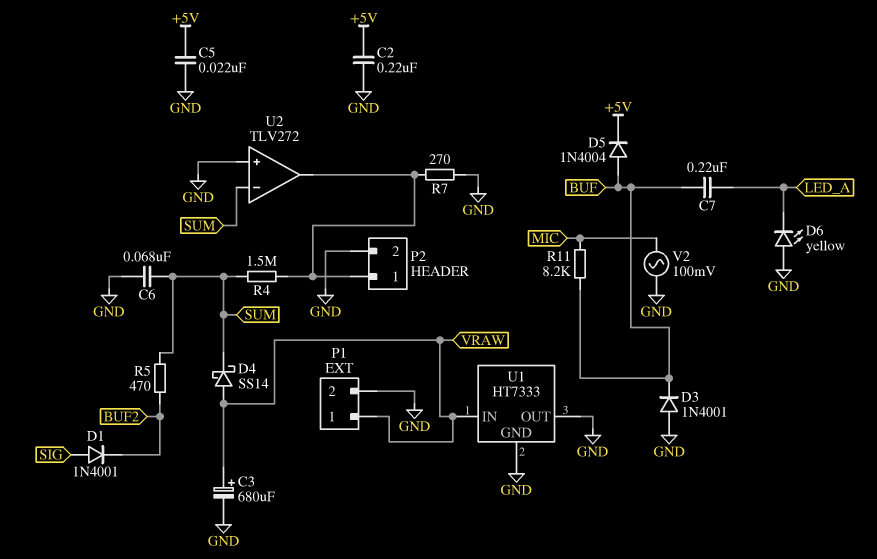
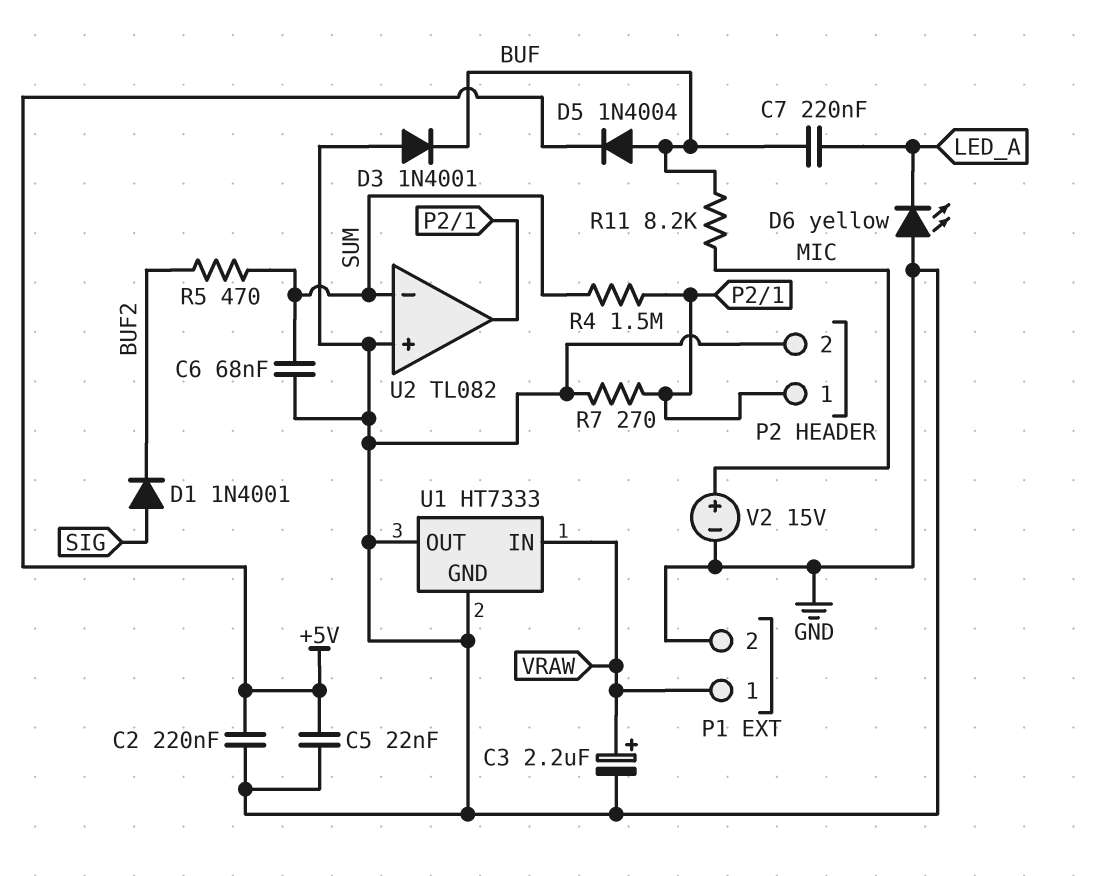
C3: 680uF (plus VRAW, minus GND) -> 2.2uF (plus VRAW, minus GND)
D4: schottky SS14 (A VRAW, K SUM) -> none
U2: TLV272 -> TL082
V2: AC 100mV (GND, MIC) -> 15V (plus MIC, minus GND)

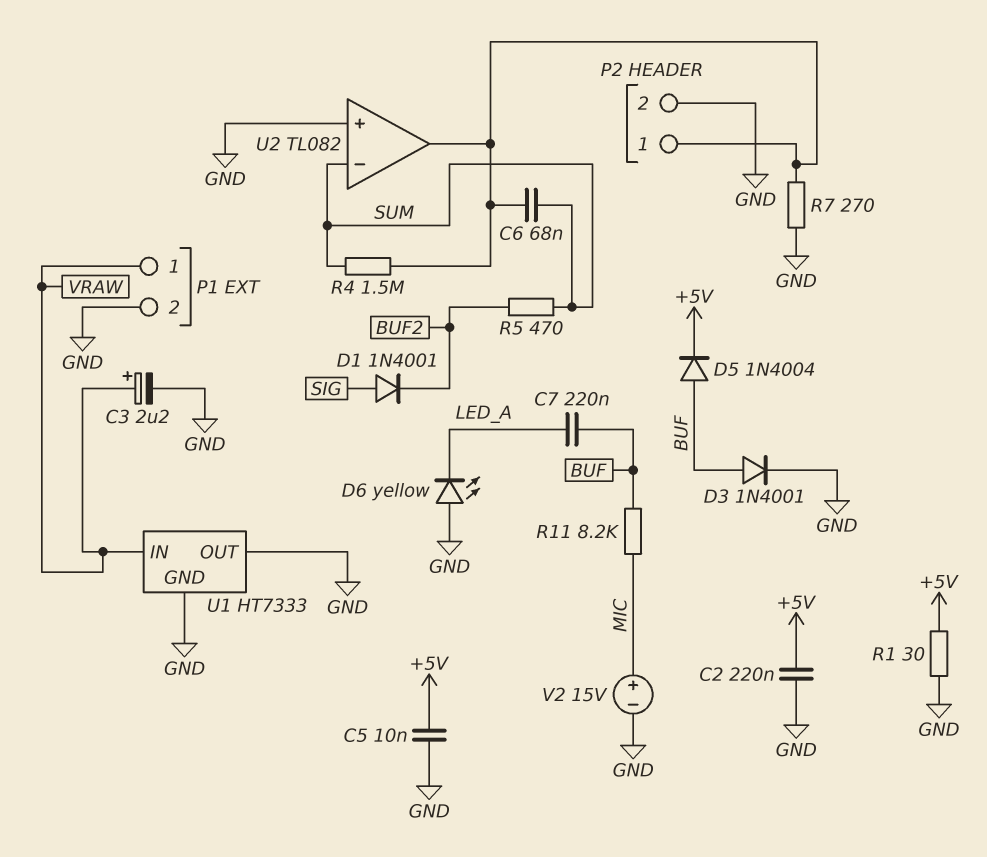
C5: 22nF (+5V, GND) -> 10nF (+5V, GND)
C6: 68nF (GND, SUM) -> 68nF (P2/1, SUM)
D3: diode 1N4001 (A GND, K BUF) -> diode 1N4001 (A BUF, K GND)
R1: none -> 30 (+5V, GND)

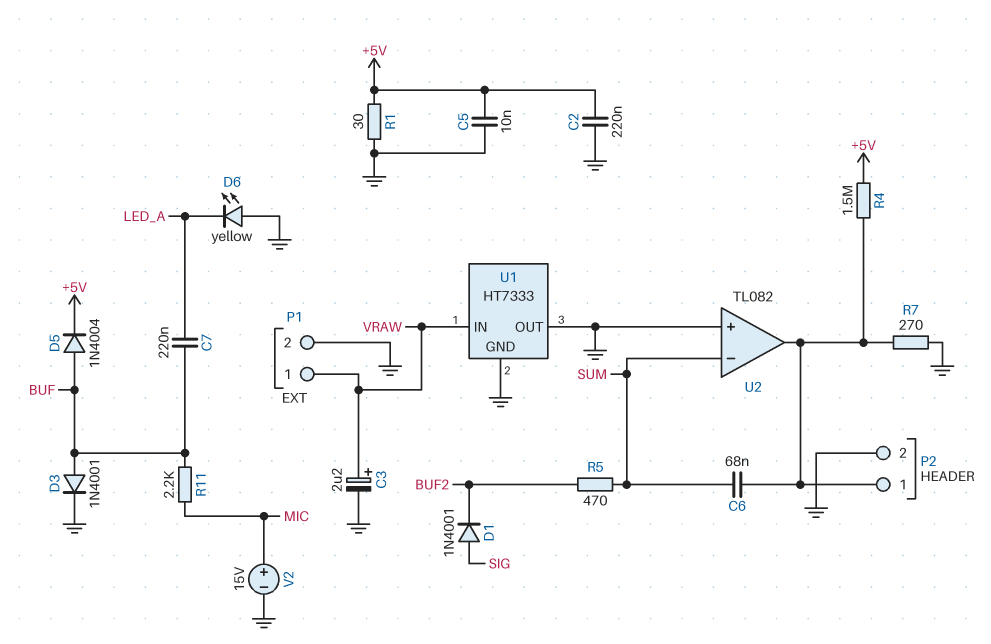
R4: 1.5M (P2/1, SUM) -> 1.5M (+5V, P2/1)
R11: 8.2k (BUF, MIC) -> 2.2k (BUF, MIC)

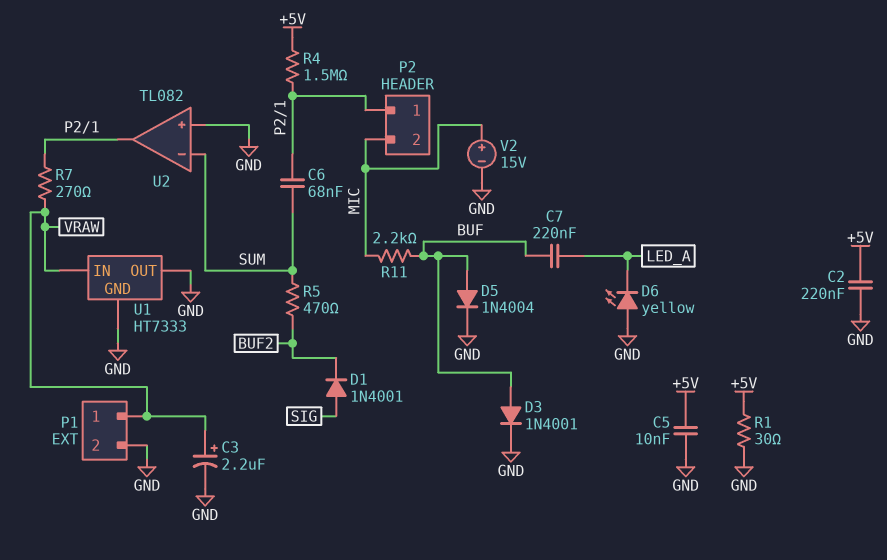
D5: diode 1N4004 (A BUF, K +5V) -> diode 1N4004 (A BUF, K GND)
P2 pin 2: GND -> MIC
R7: 270 (GND, P2/1) -> 270 (P2/1, VRAW)

